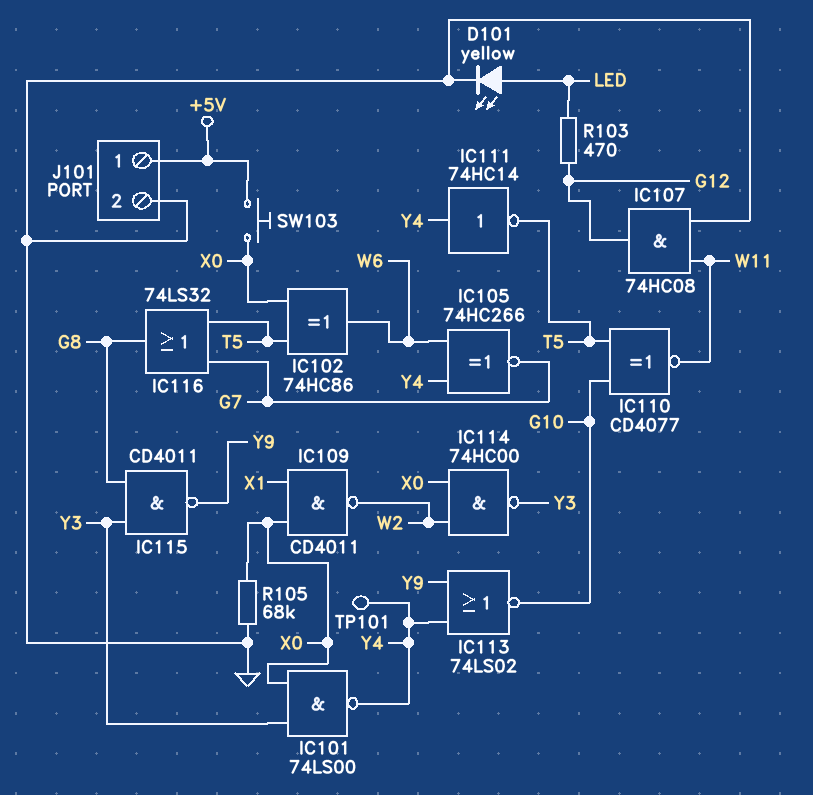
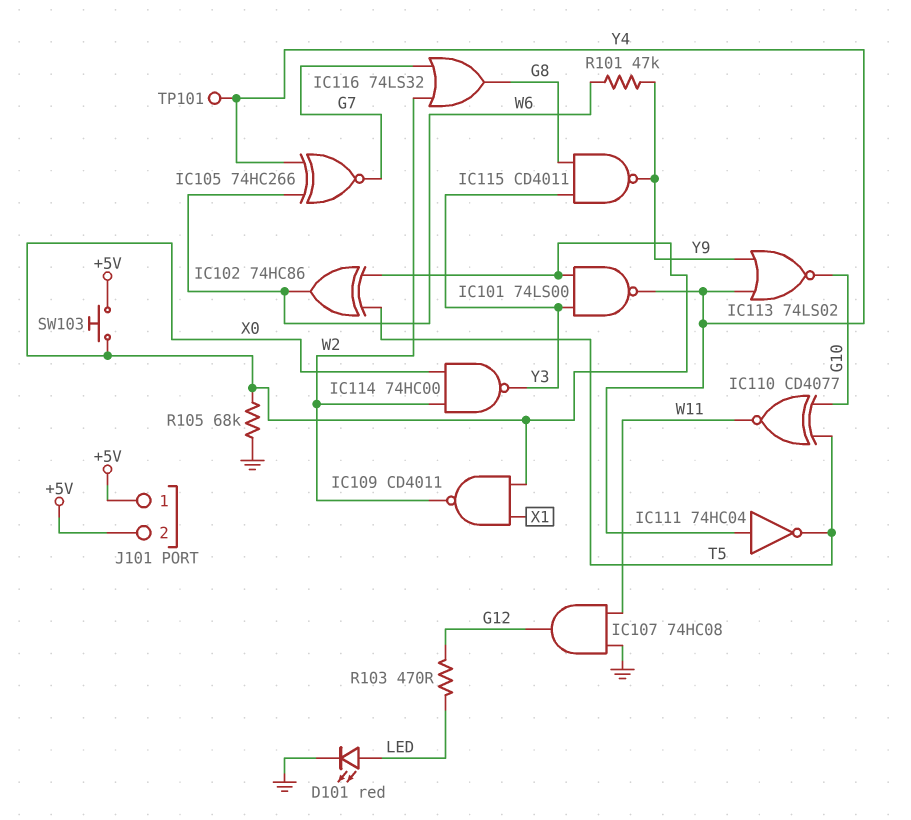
D101: LED yellow (A LED, K GND) -> LED red (A LED, K GND)
IC111: NOT 74HC14 (in Y4, out T5) -> NOT 74HC04 (in Y4, out T5)
IC116: OR 74LS32 (in G7, in T5, out G8) -> OR 74LS32 (in G7, in W2, out G8)
J101 pin 2: GND -> +5V
R101: none -> 47k (W6, Y9)

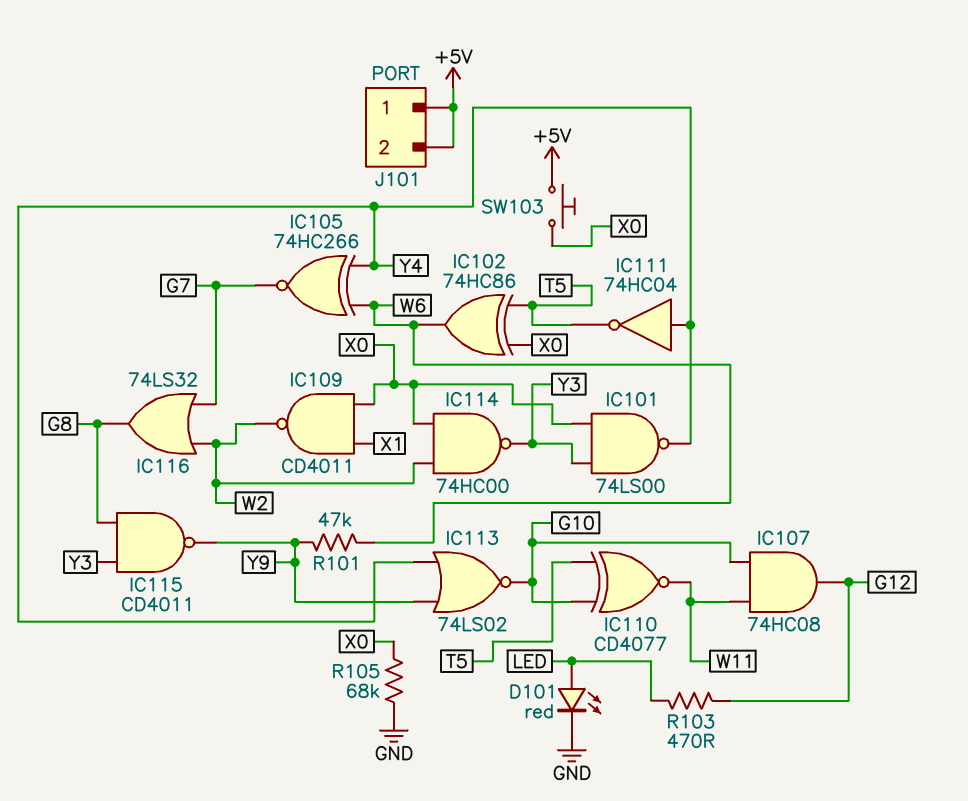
IC107: AND 74HC08 (in GND, in W11, out G12) -> AND 74HC08 (in G10, in W11, out G12)
TP101: test point (Y4) -> none

